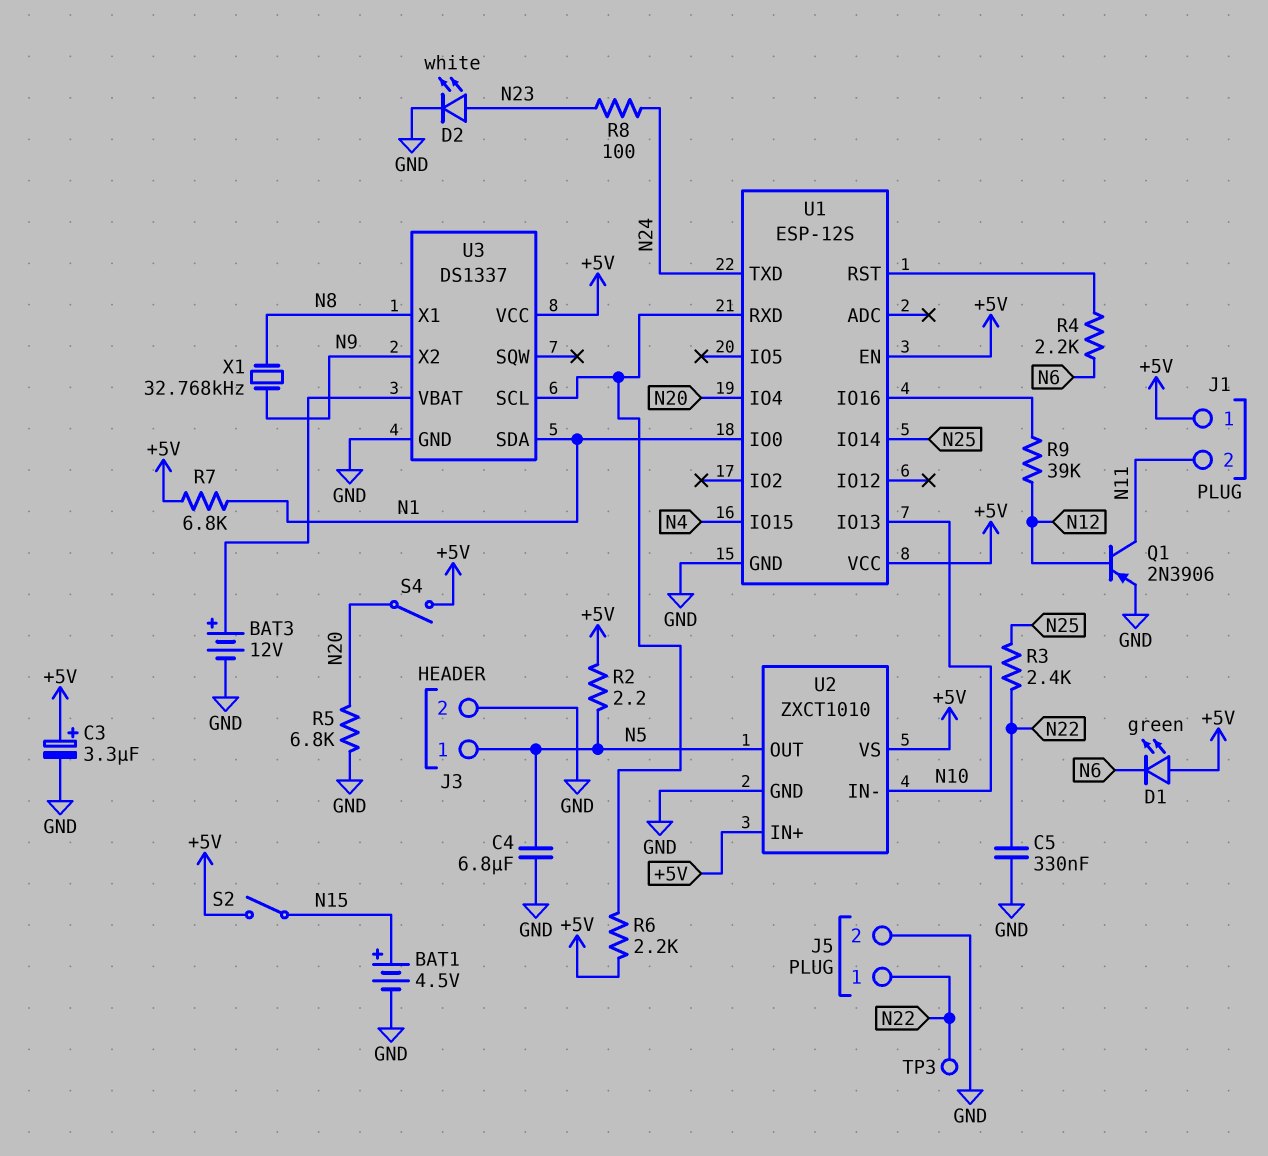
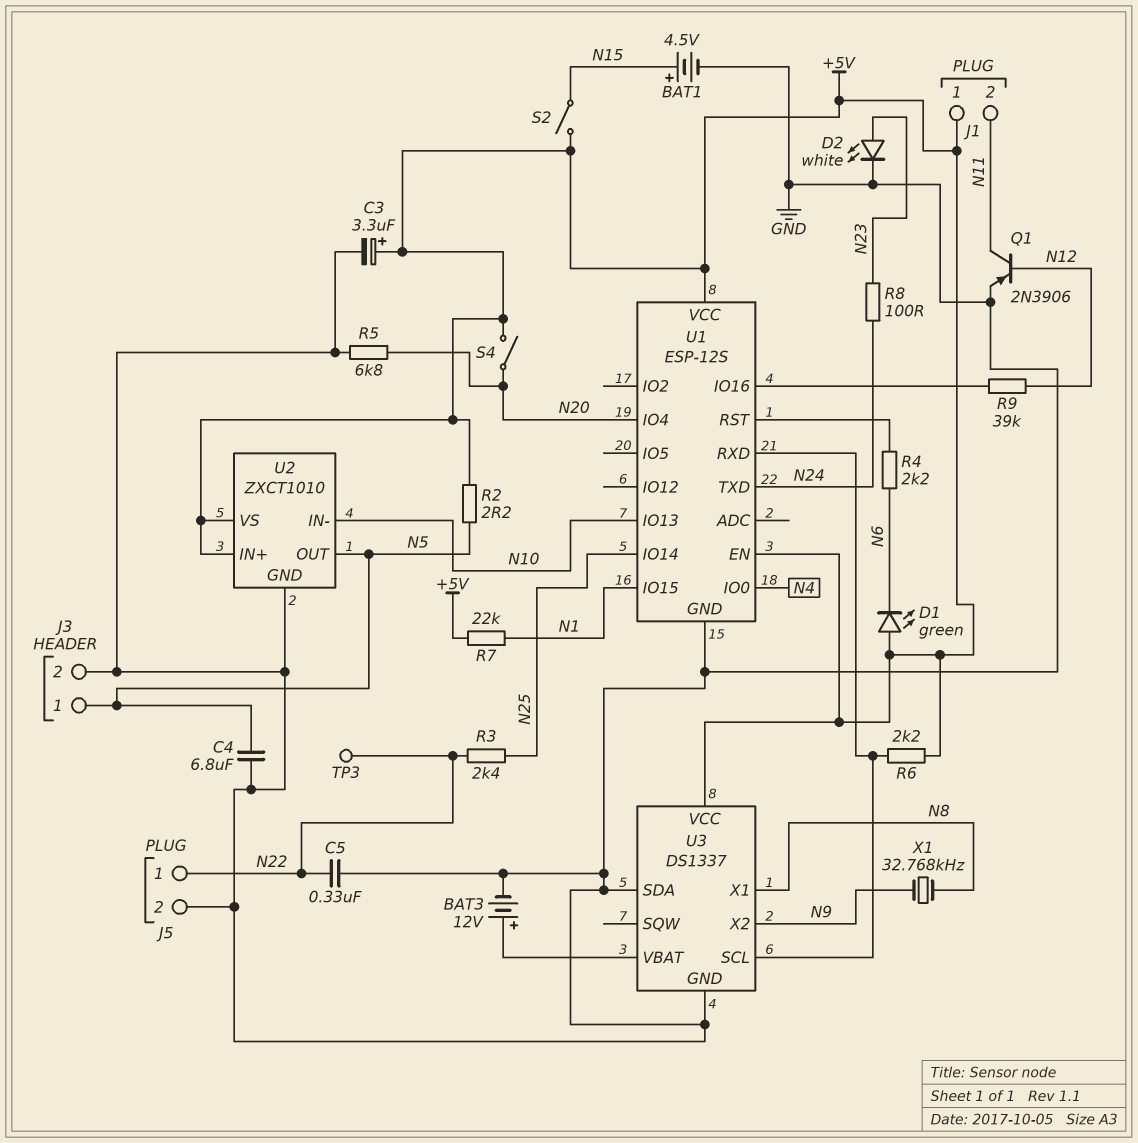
R7: 6.8k (+5V, N1) -> 22k (+5V, N1)
U1 pin IO0: N1 -> N4
U1 pin IO15: N4 -> N1
U3 pin SDA: N1 -> GND

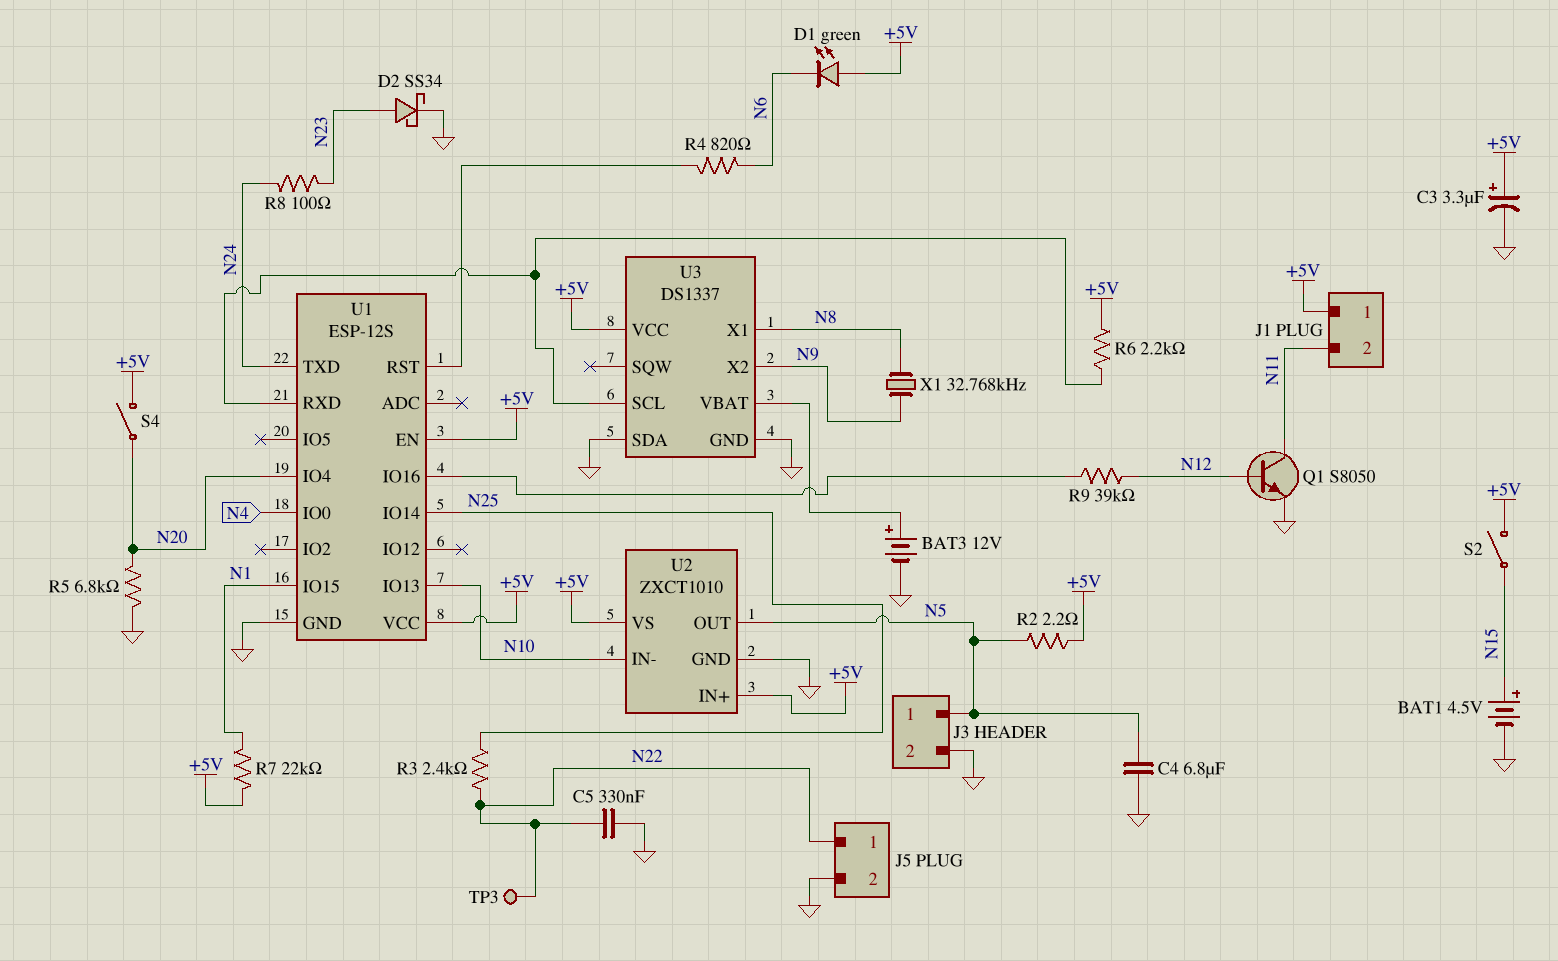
D2: LED white (A N23, K GND) -> schottky SS34 (A N23, K GND)
Q1: PNP 2N3906 (B N12, C N11, E GND) -> NPN S8050 (B N12, C N11, E GND)
R4: 2.2k (N6, U1/RST) -> 820 (N6, U1/RST)

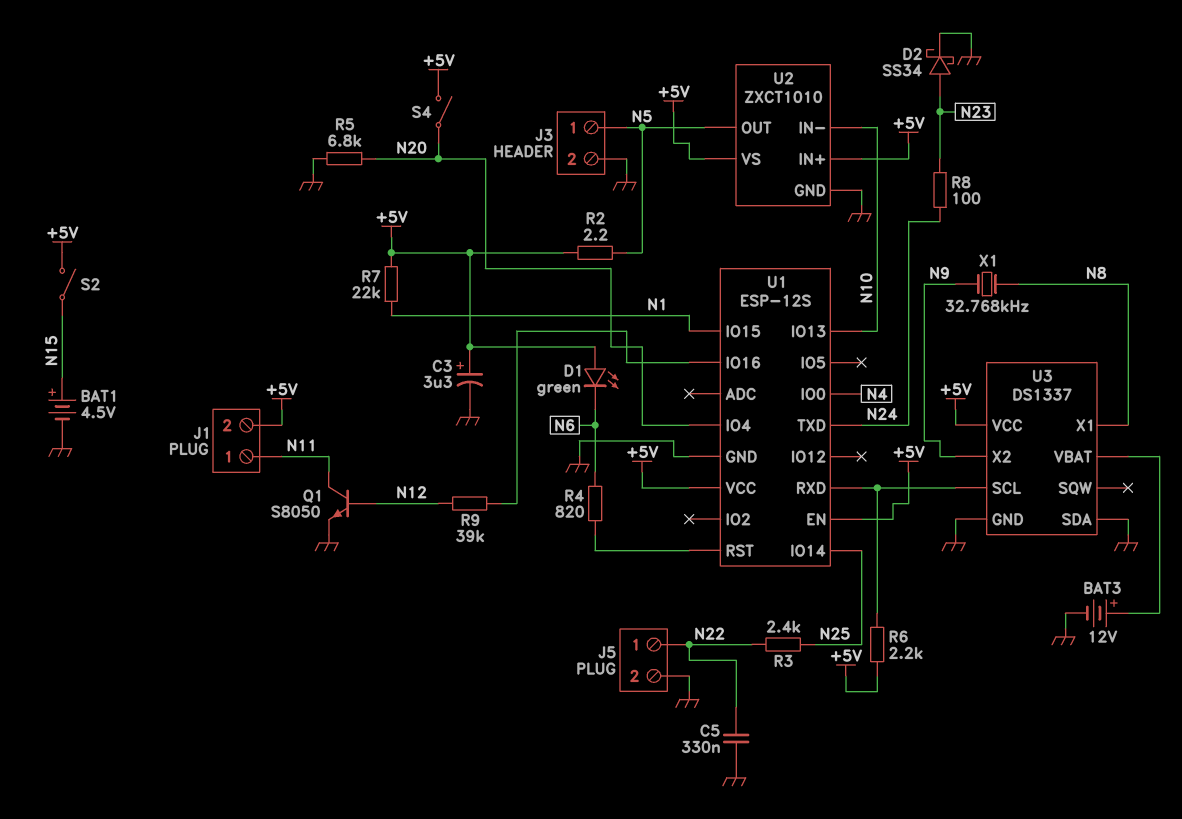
C4: 6.8uF (GND, N5) -> none
J1 pin 1: +5V -> N11
J1 pin 2: N11 -> +5V
TP3: test point (N22) -> none

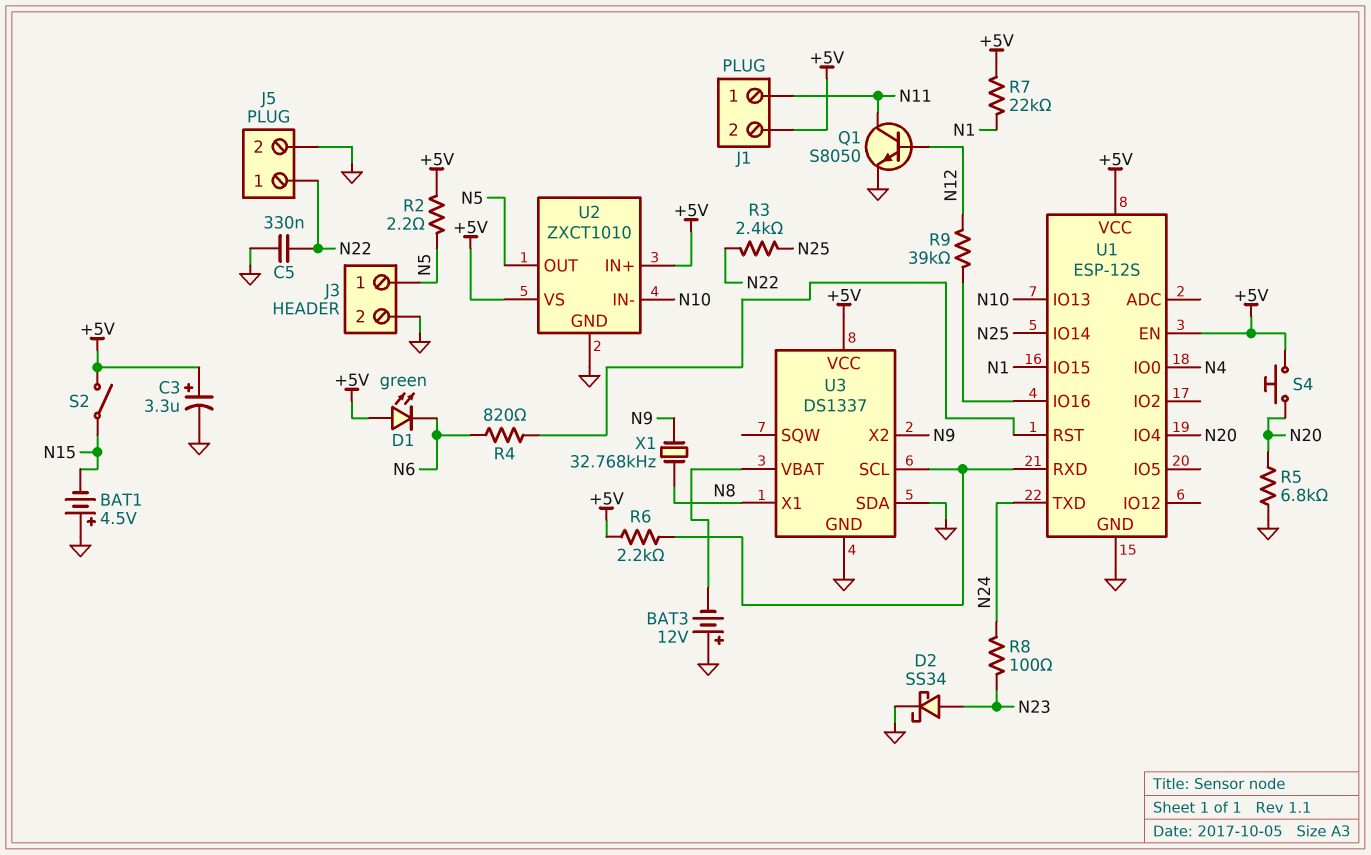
BAT1: 4.5V (plus N15, minus GND) -> 4.5V (plus GND, minus N15)
BAT3: 12V (plus U3/VBAT, minus GND) -> 12V (plus GND, minus U3/VBAT)
S4: switch (+5V, N20) -> button (+5V, N20)

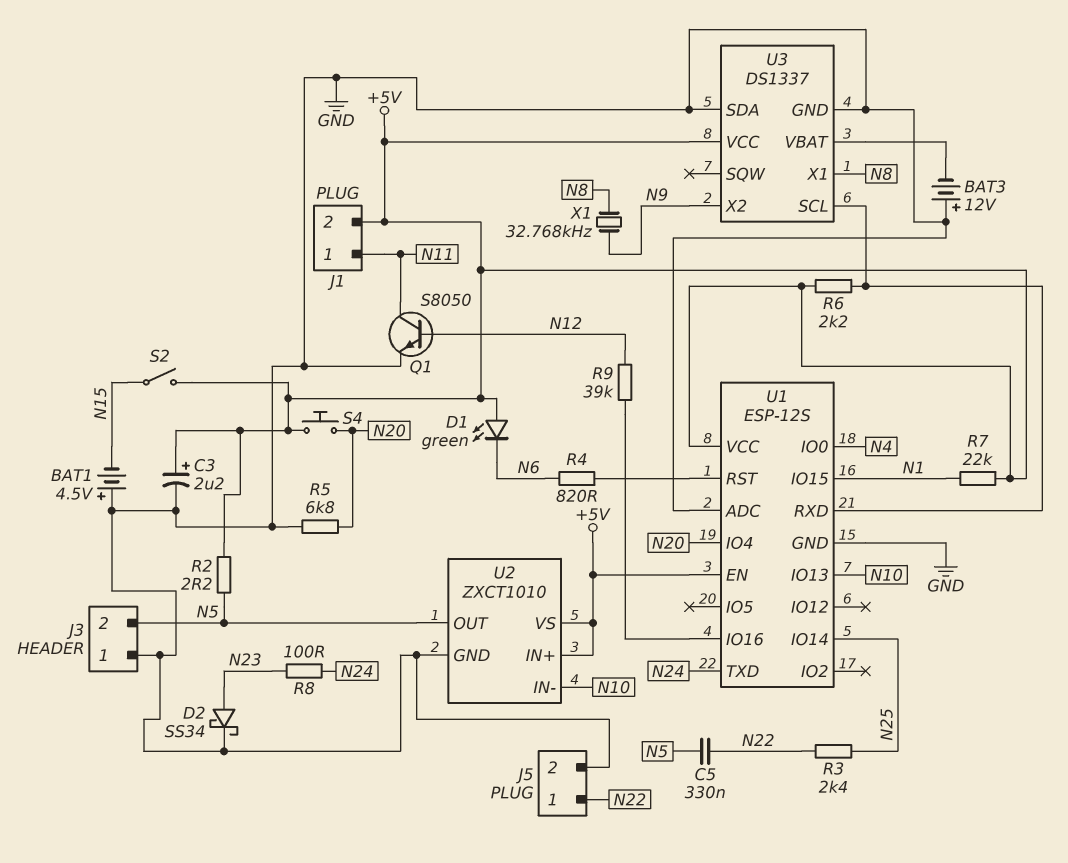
C3: 3.3uF (plus +5V, minus GND) -> 2.2uF (plus +5V, minus GND)
C5: 330nF (GND, N22) -> 330nF (N5, N22)
J3 pin 1: N5 -> GND
J3 pin 2: GND -> N5
U1 pin ADC: none -> GND

